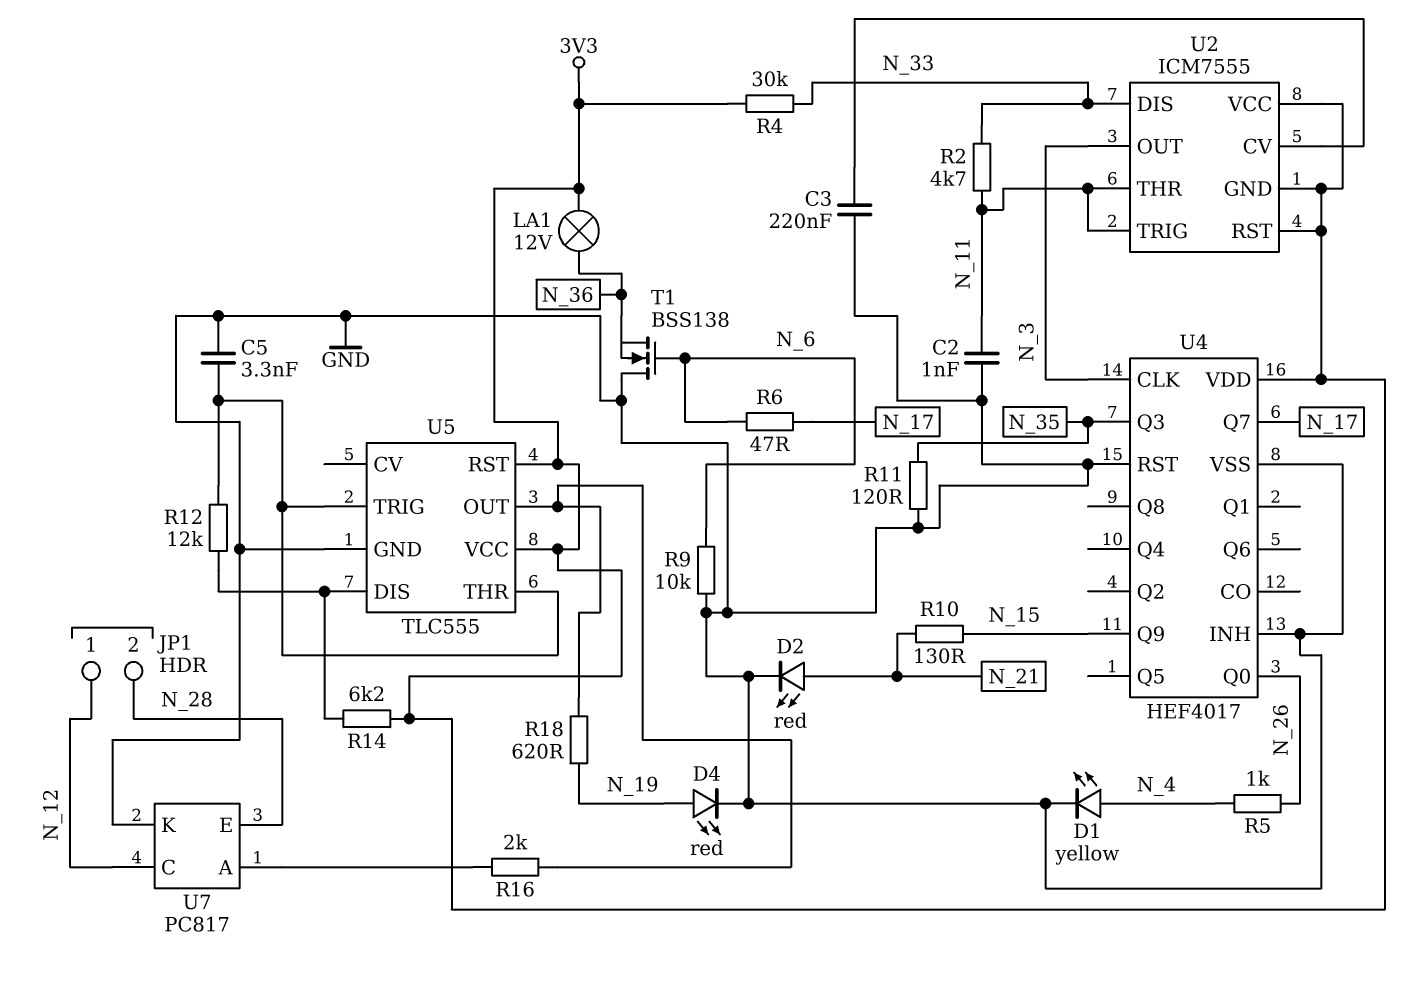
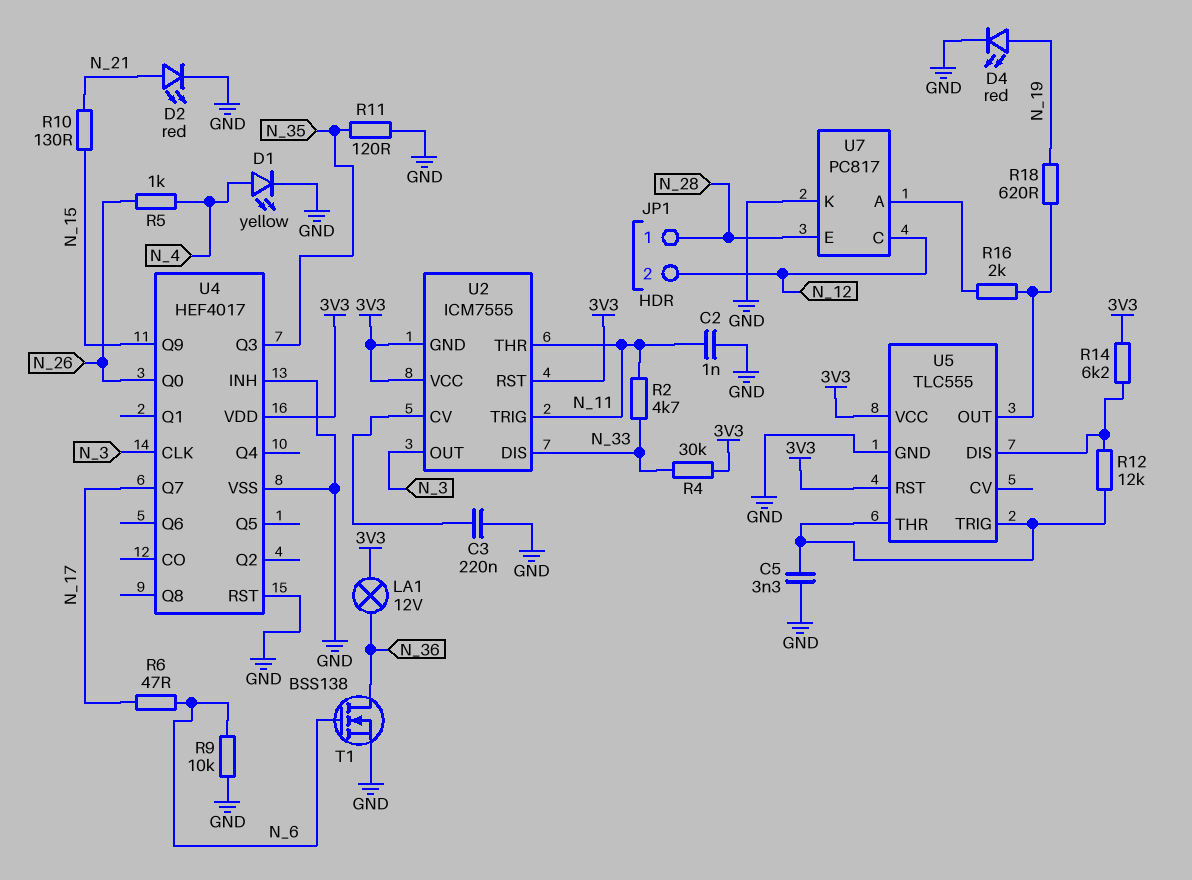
JP1 pin 1: N_12 -> N_28
JP1 pin 2: N_28 -> N_12
T1: NMOS BSS138 (G N_6, D GND, S N_36) -> NMOS BSS138 (G N_6, D N_36, S GND)

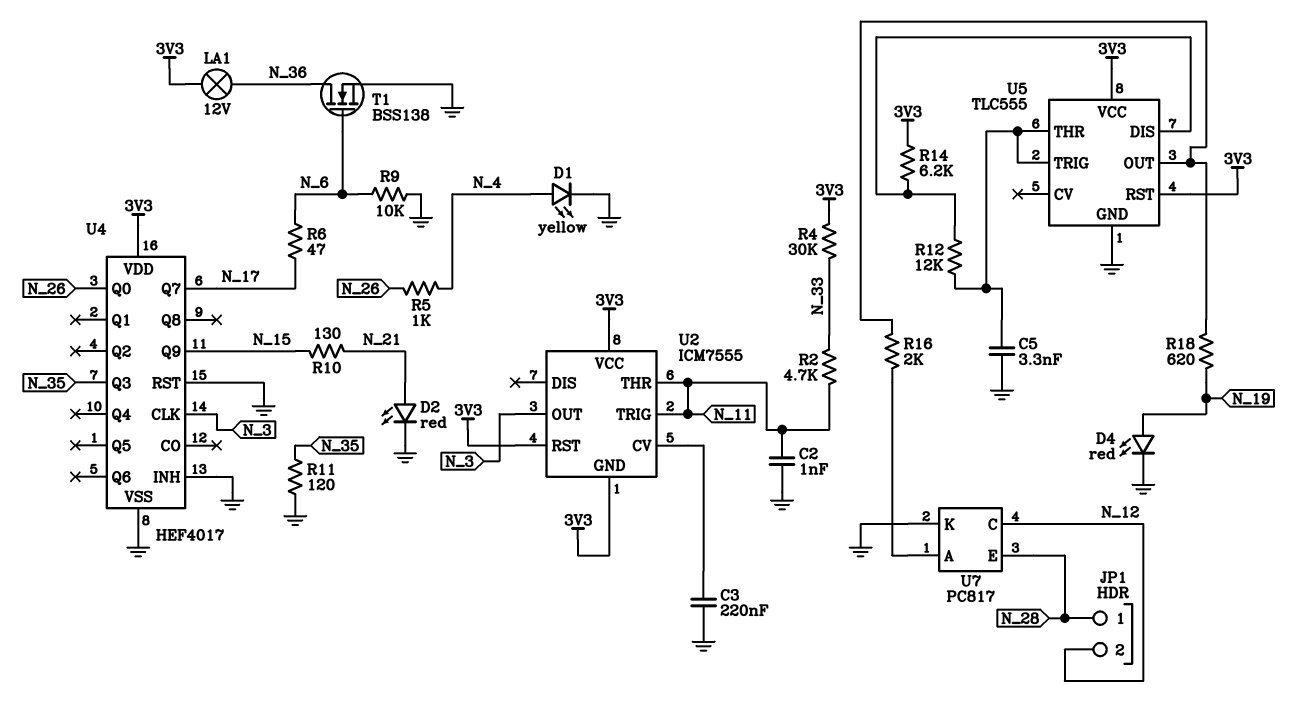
U2 pin DIS: N_33 -> none

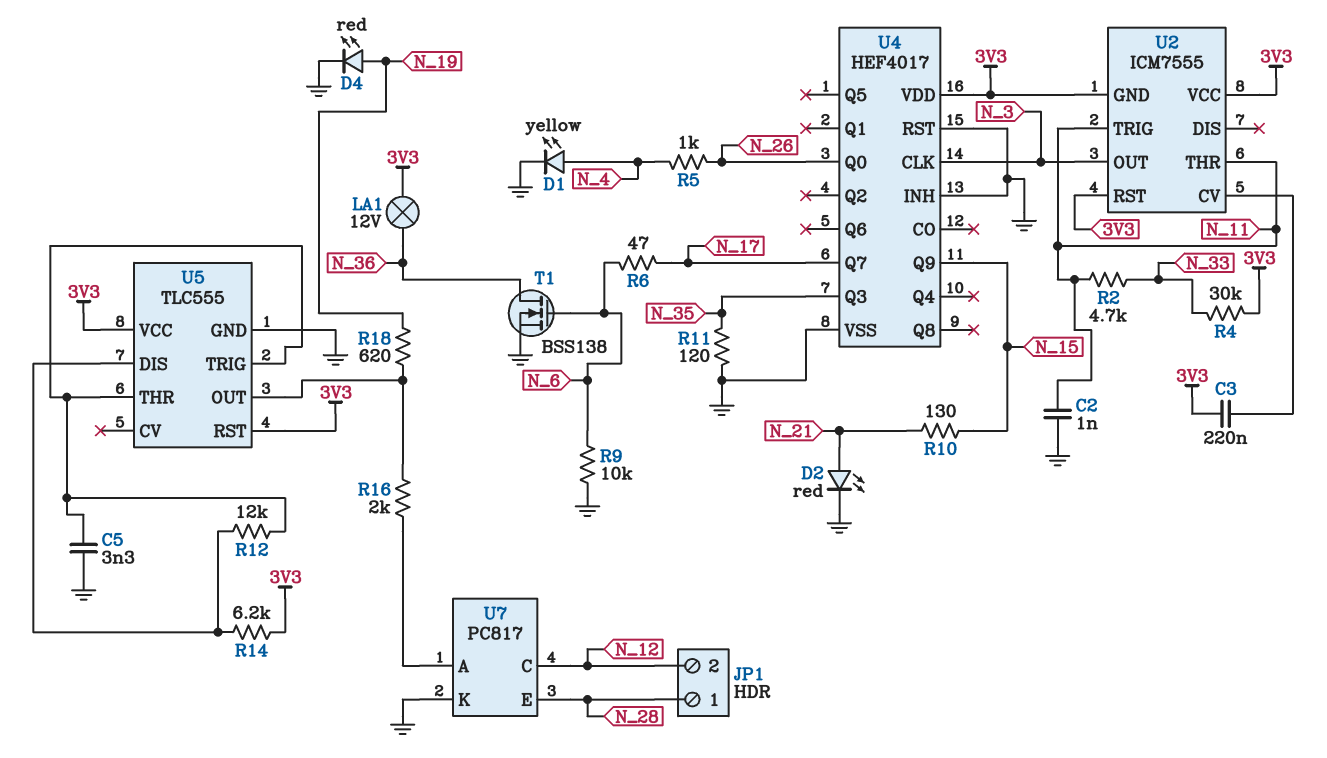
C3: 220nF (GND, U2/CV) -> 220nF (3V3, U2/CV)

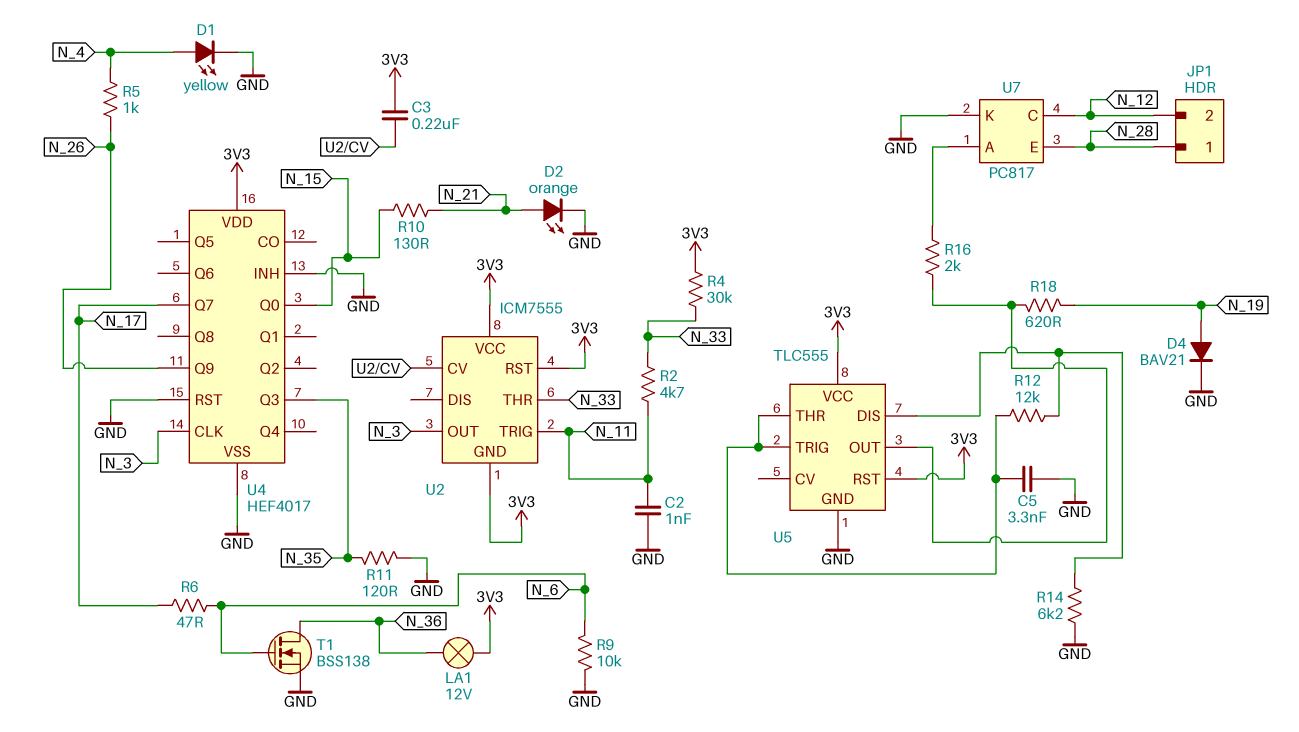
D2: LED red (A N_21, K GND) -> LED orange (A N_21, K GND)
D4: LED red (A N_19, K GND) -> diode BAV21 (A N_19, K GND)
R14: 6.2k (3V3, U5/DIS) -> 6.2k (GND, U5/DIS)
U2 pin THR: N_11 -> N_33
U4 pin Q0: N_26 -> N_15
U4 pin Q9: N_15 -> N_26

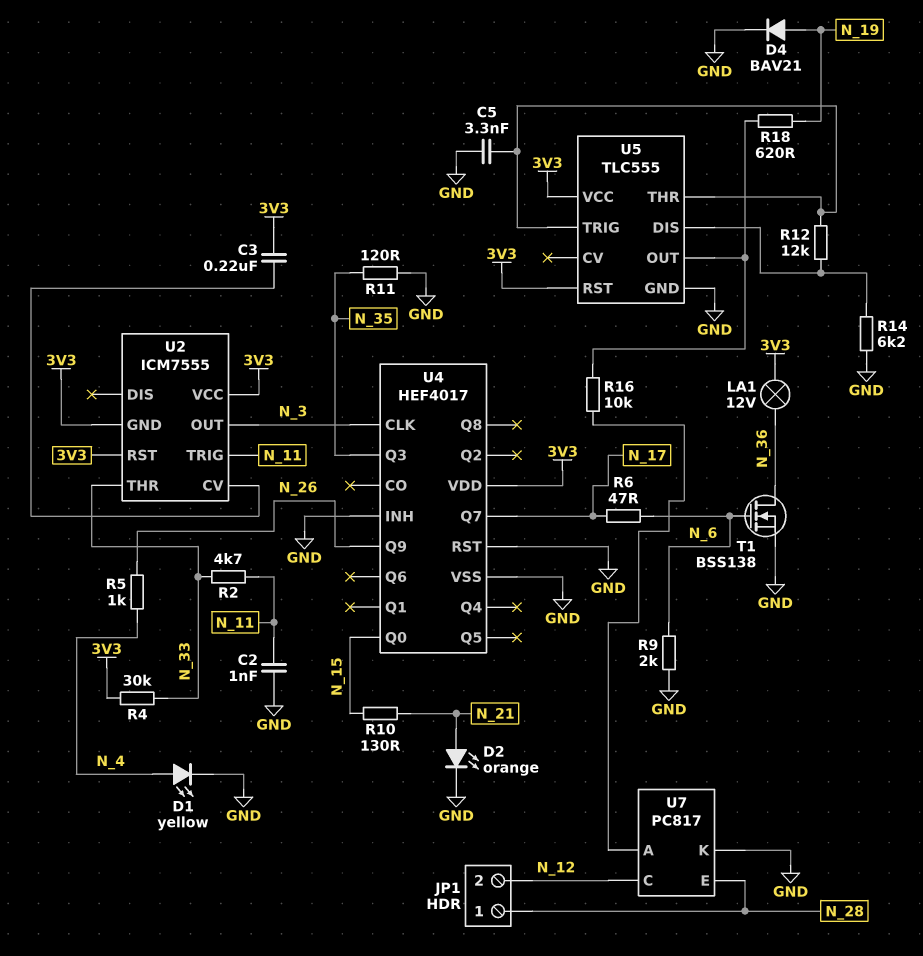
R9: 10k (GND, N_6) -> 2k (GND, N_6)
R16: 2k (U5/OUT, U7/A) -> 10k (U5/OUT, U7/A)

